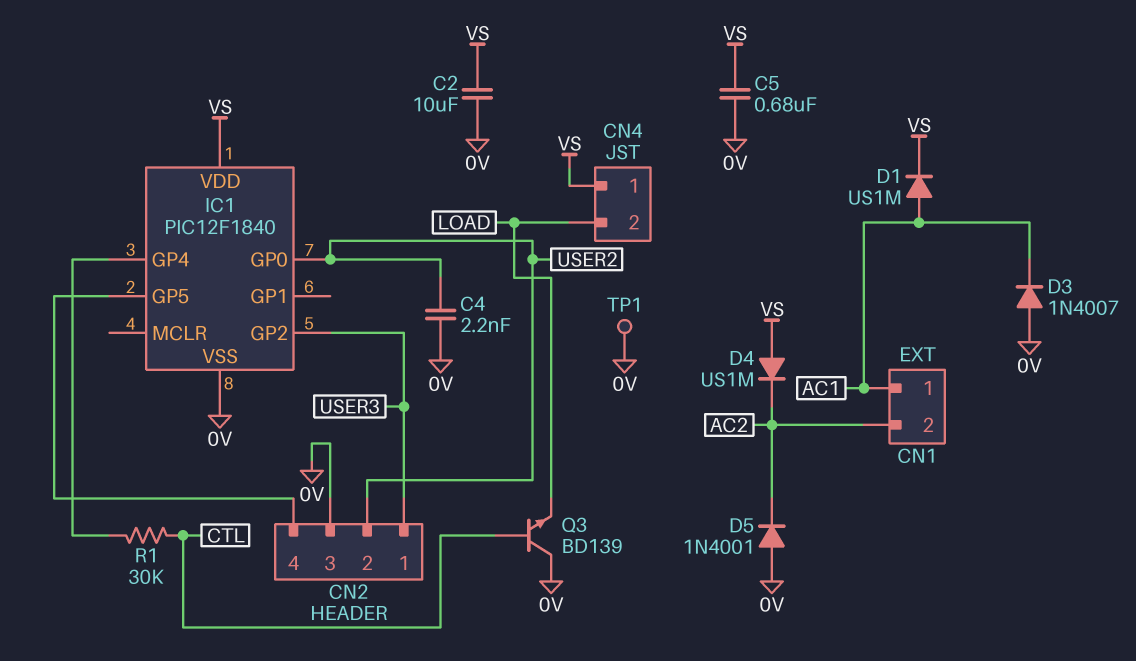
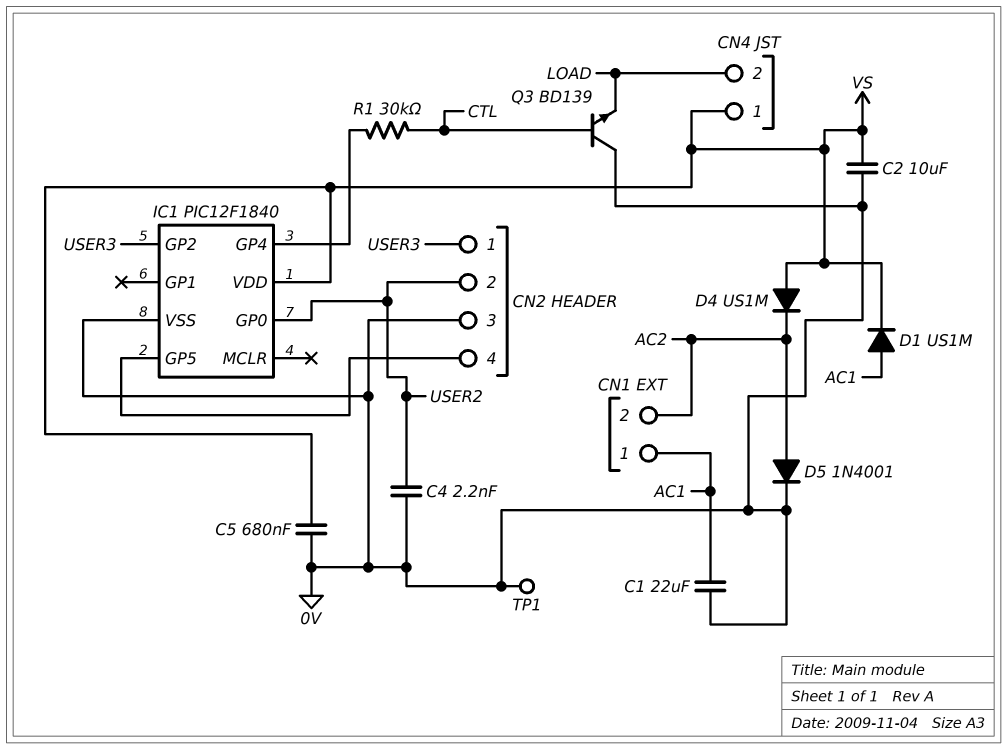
C1: none -> 22uF (0V, AC1)
D3: diode 1N4007 (A 0V, K AC1) -> none
D5: diode 1N4001 (A 0V, K AC2) -> diode 1N4001 (A AC2, K 0V)

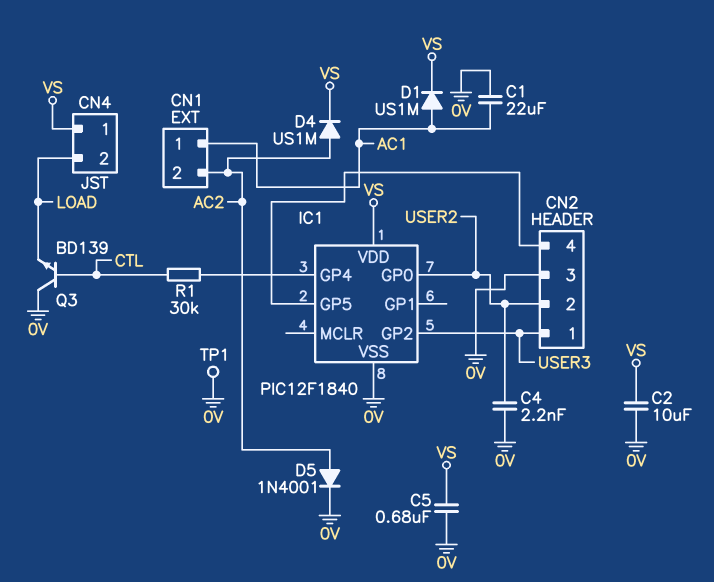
D4: diode US1M (A VS, K AC2) -> diode US1M (A AC2, K VS)

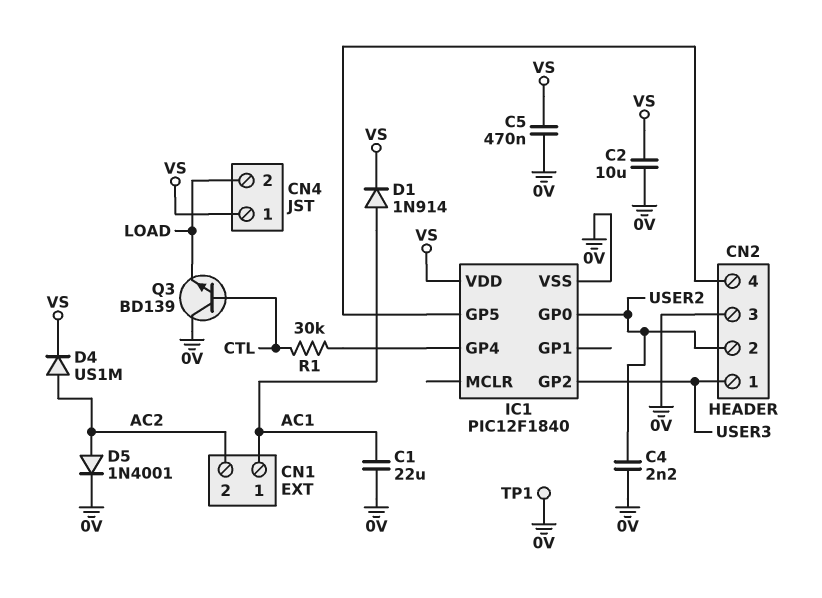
C5: 680nF (0V, VS) -> 470nF (0V, VS)
D1: diode US1M (A AC1, K VS) -> diode 1N914 (A AC1, K VS)

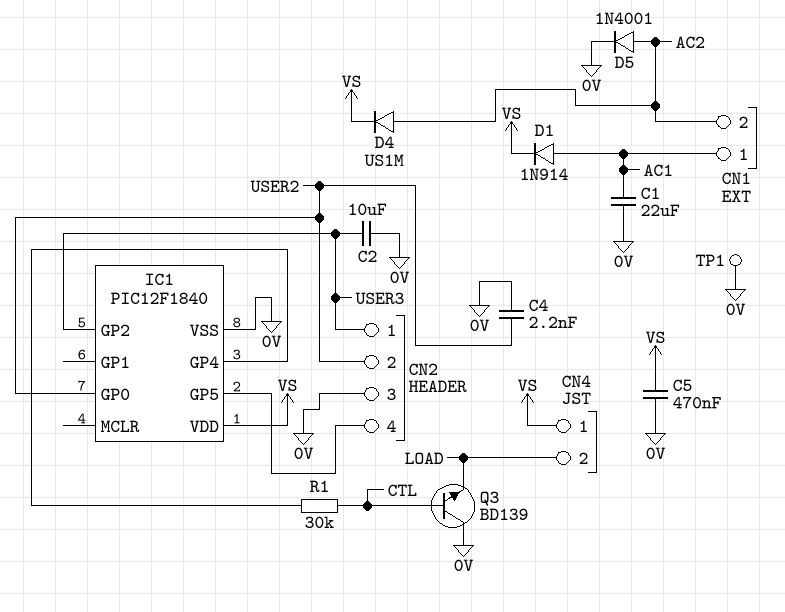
C2: 10uF (0V, VS) -> 10uF (0V, USER3)

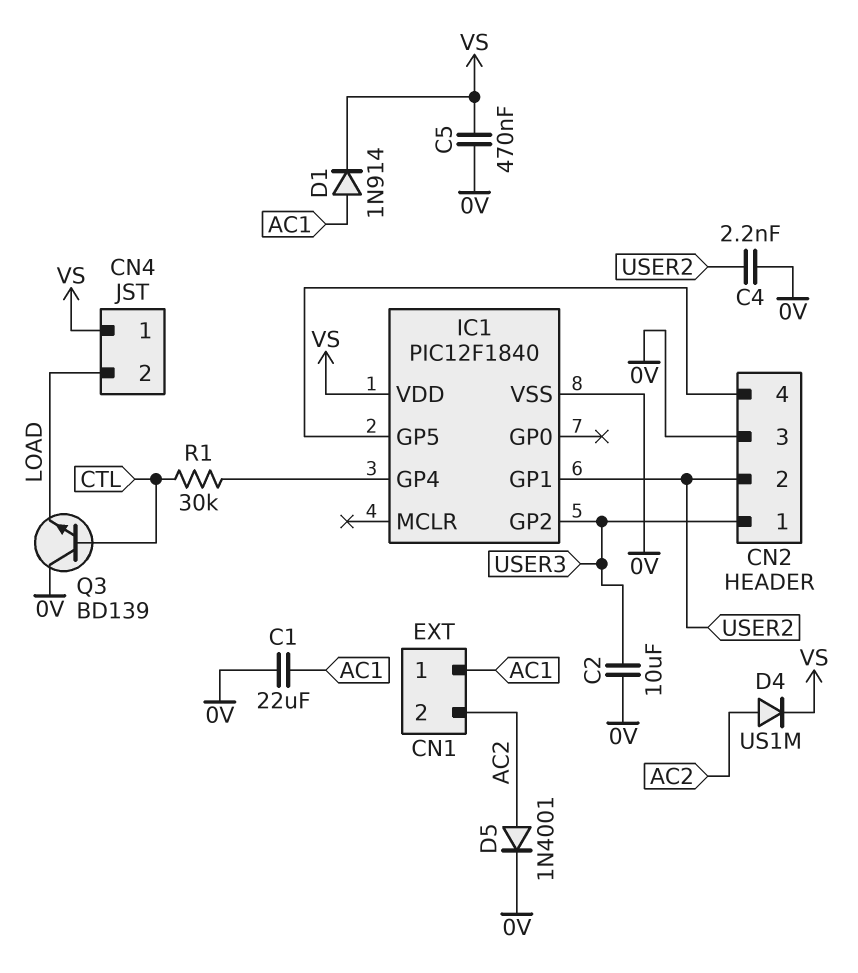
IC1 pin GP0: USER2 -> none
IC1 pin GP1: none -> USER2
TP1: test point (0V) -> none

